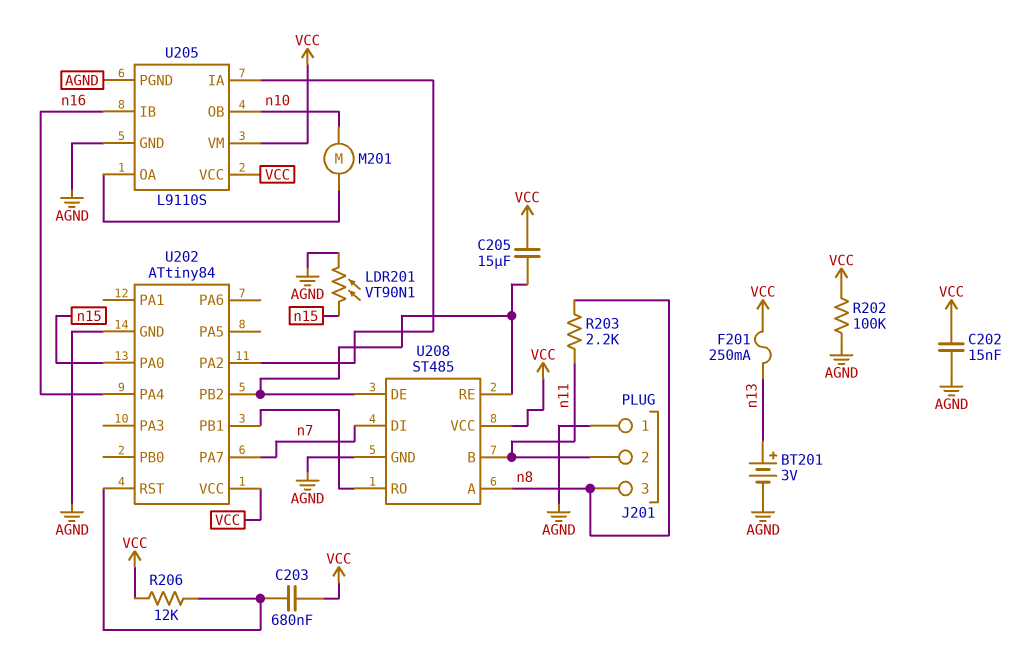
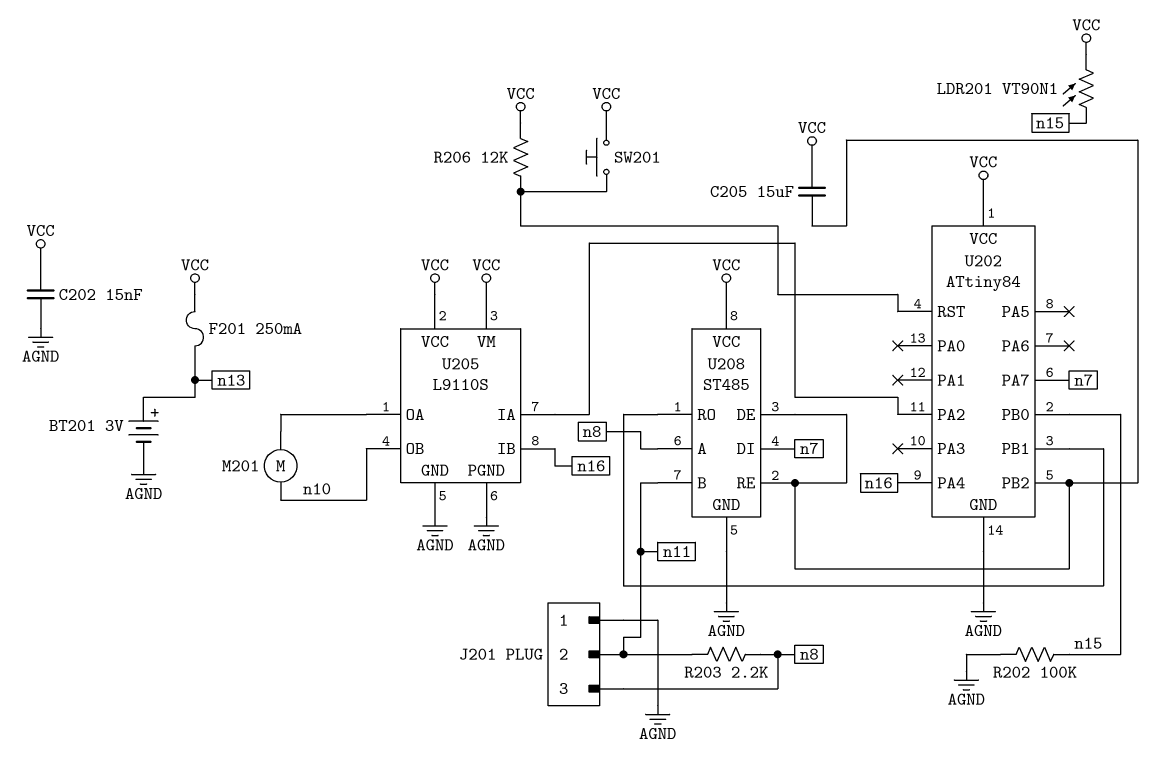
C203: 680nF (U202/RST, VCC) -> none
LDR201: VT90N1 (AGND, n15) -> VT90N1 (VCC, n15)
R202: 100k (AGND, VCC) -> 100k (AGND, n15)
SW201: none -> button (U202/RST, VCC)
U202 pin PA0: n15 -> none
U202 pin PB0: none -> n15

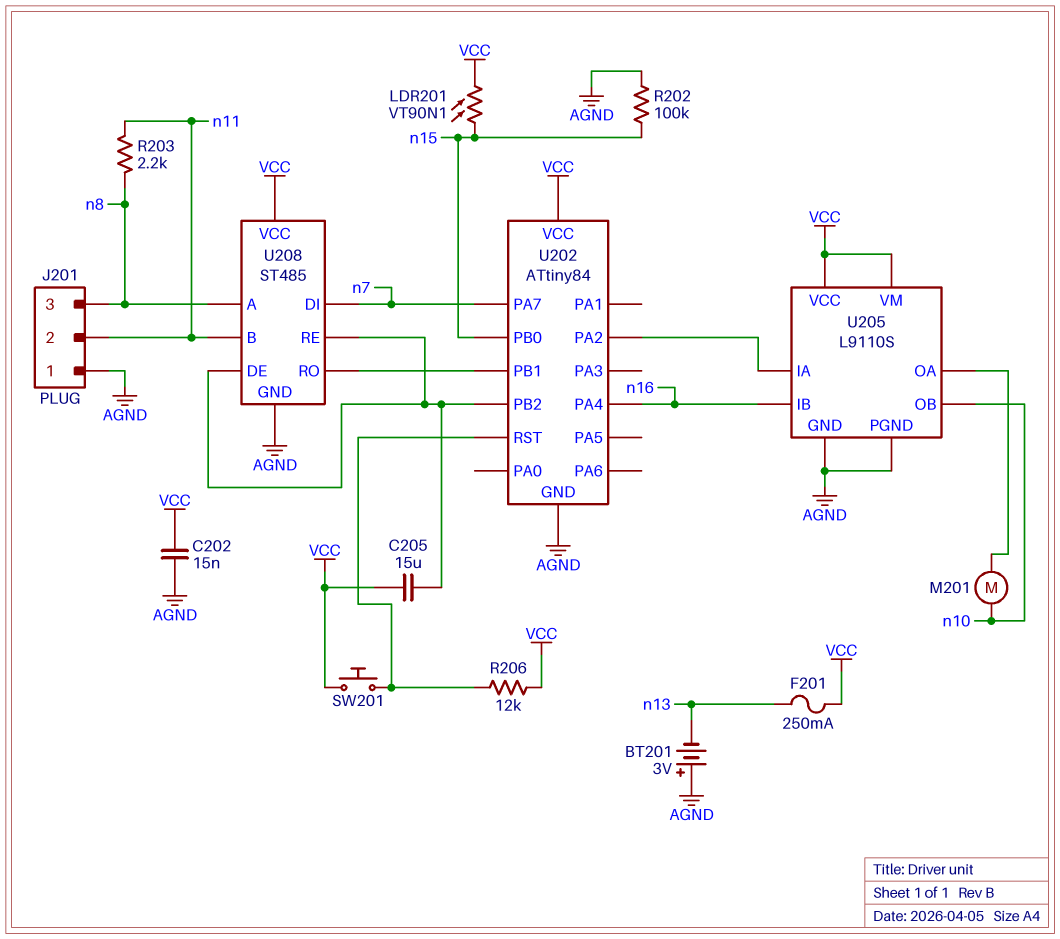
BT201: 3V (plus n13, minus AGND) -> 3V (plus AGND, minus n13)

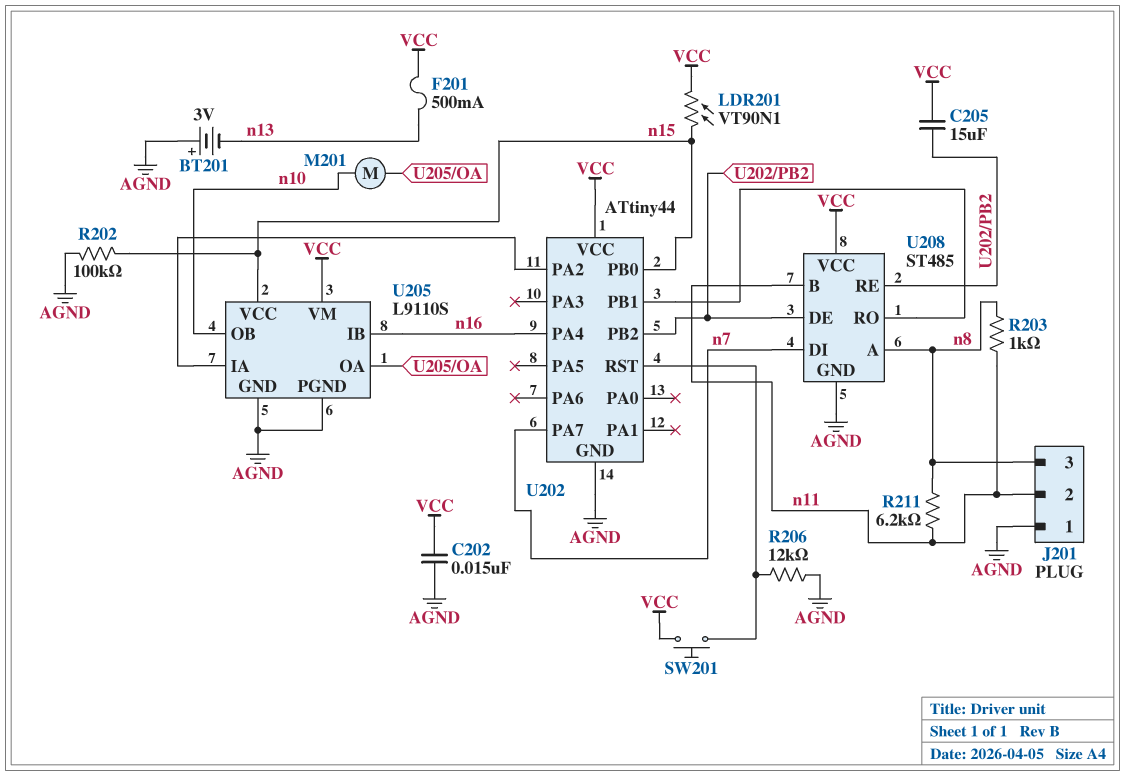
F201: 250mA (VCC, n13) -> 500mA (VCC, n13)
R203: 2.2k (n8, n11) -> 1k (n8, n11)
R206: 12k (U202/RST, VCC) -> 12k (AGND, U202/RST)
R211: none -> 6.2k (n8, n11)
U202: ATtiny84 -> ATtiny44
U205 pin VCC: VCC -> n15

